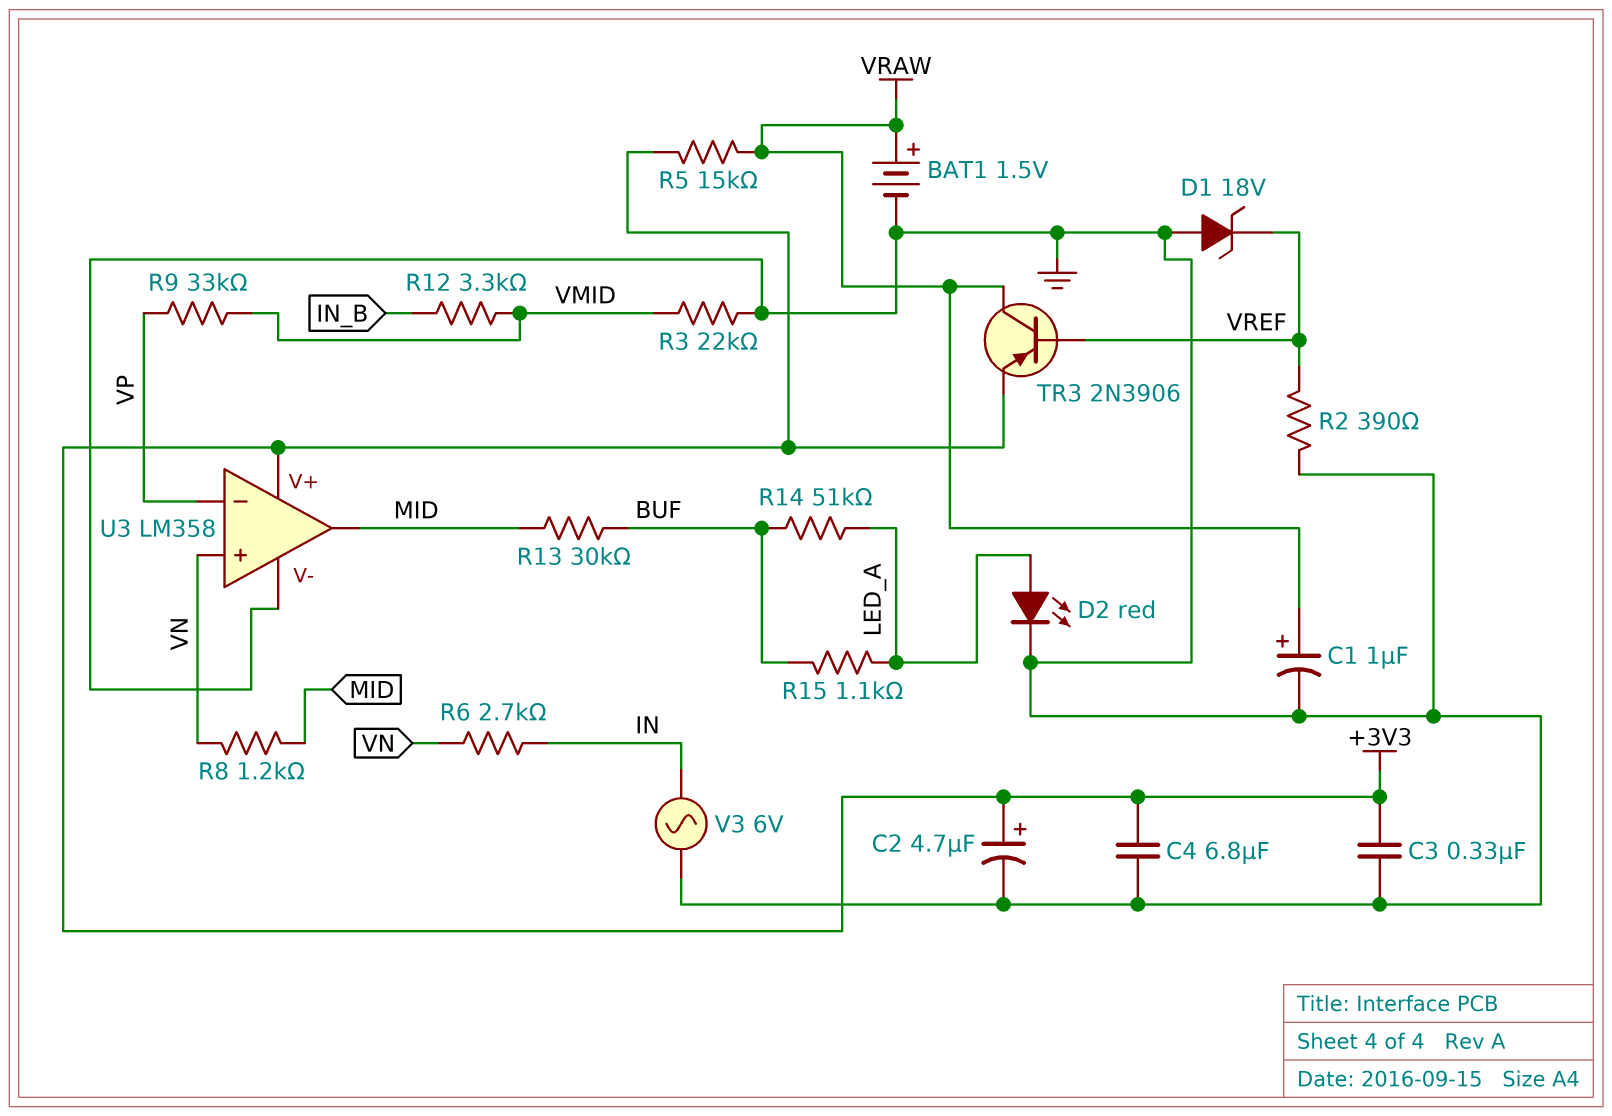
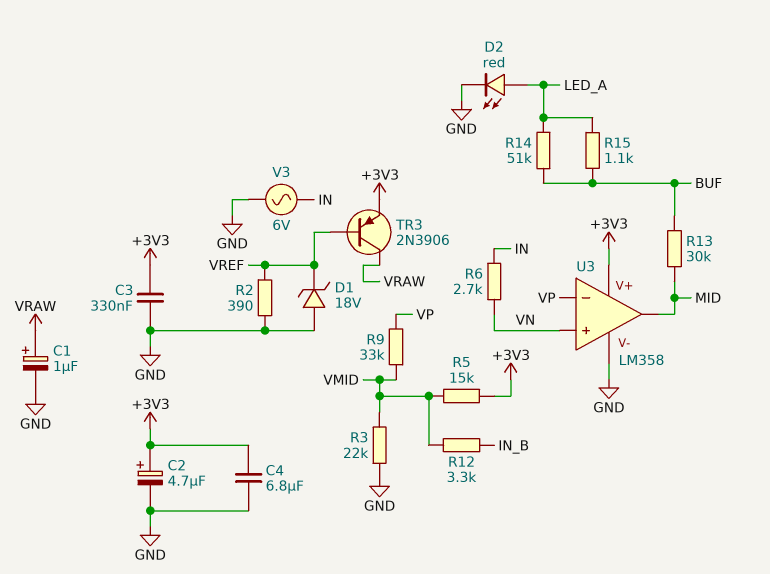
BAT1: 1.5V (plus VRAW, minus GND) -> none
R5: 15k (+3V3, VRAW) -> 15k (+3V3, VMID)
R8: 1.2k (MID, VN) -> none

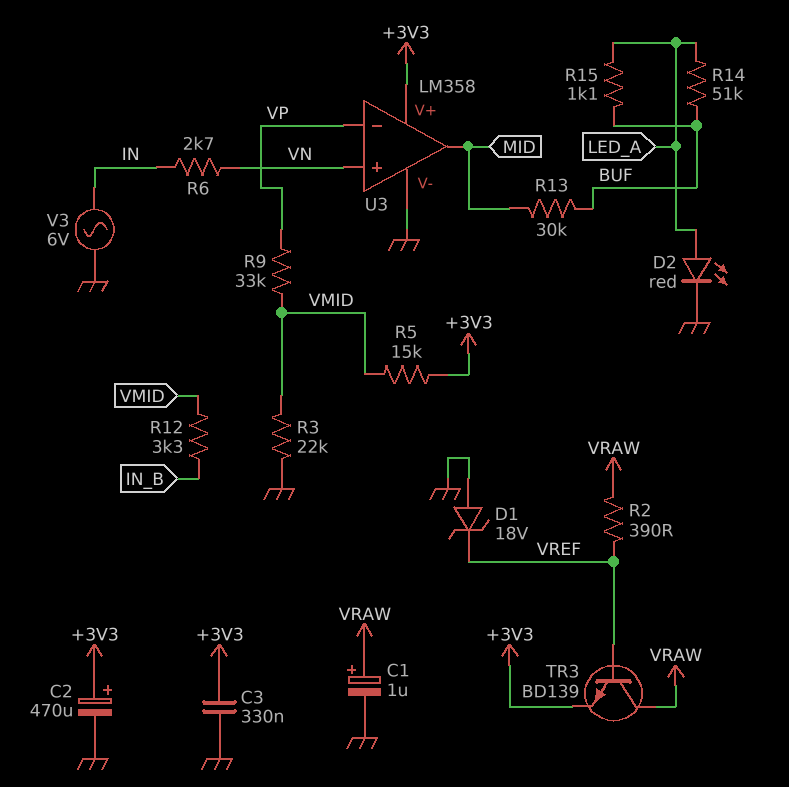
C2: 4.7uF (plus +3V3, minus GND) -> 470uF (plus +3V3, minus GND)
C4: 6.8uF (+3V3, GND) -> none
R2: 390 (GND, VREF) -> 390 (VRAW, VREF)
TR3: PNP 2N3906 (B VREF, C VRAW, E +3V3) -> NPN BD139 (B VREF, C VRAW, E +3V3)

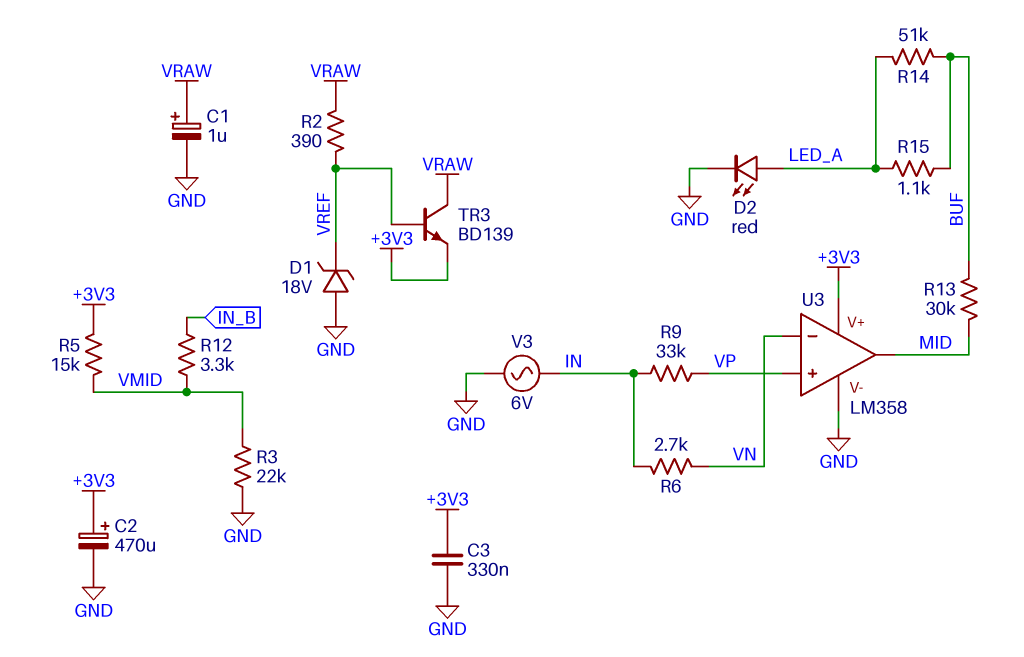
R9: 33k (VMID, VP) -> 33k (IN, VP)
U3 pin in+: VN -> VP
U3 pin in-: VP -> VN

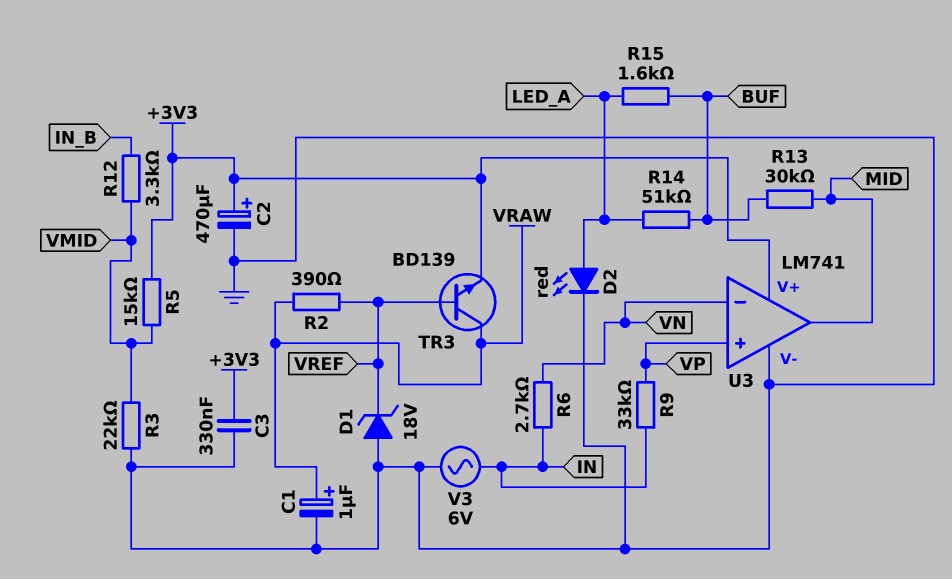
R15: 1.1k (BUF, LED_A) -> 1.6k (BUF, LED_A)
U3: LM358 -> LM741

